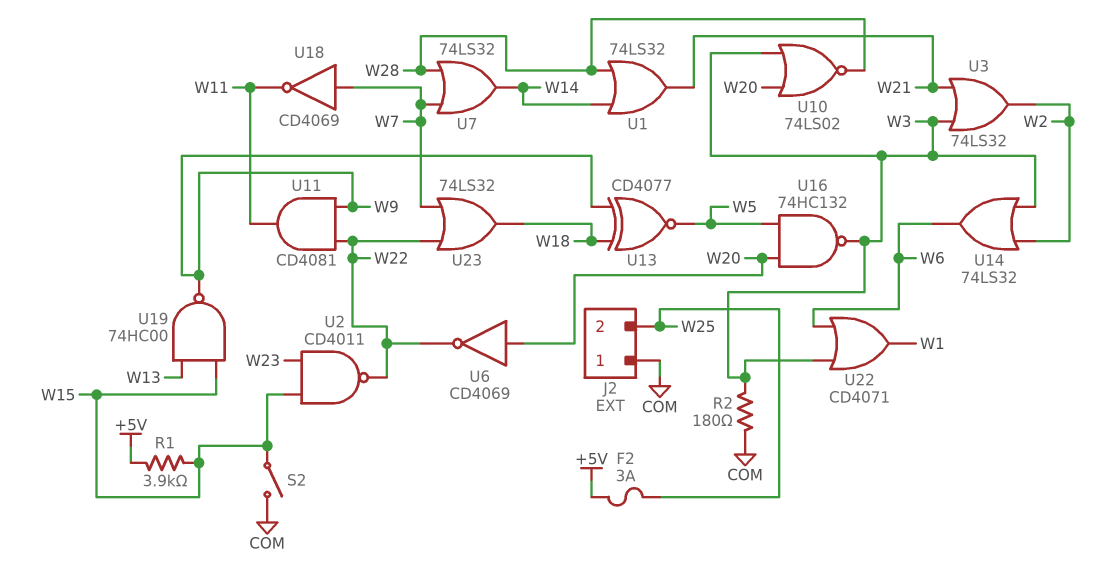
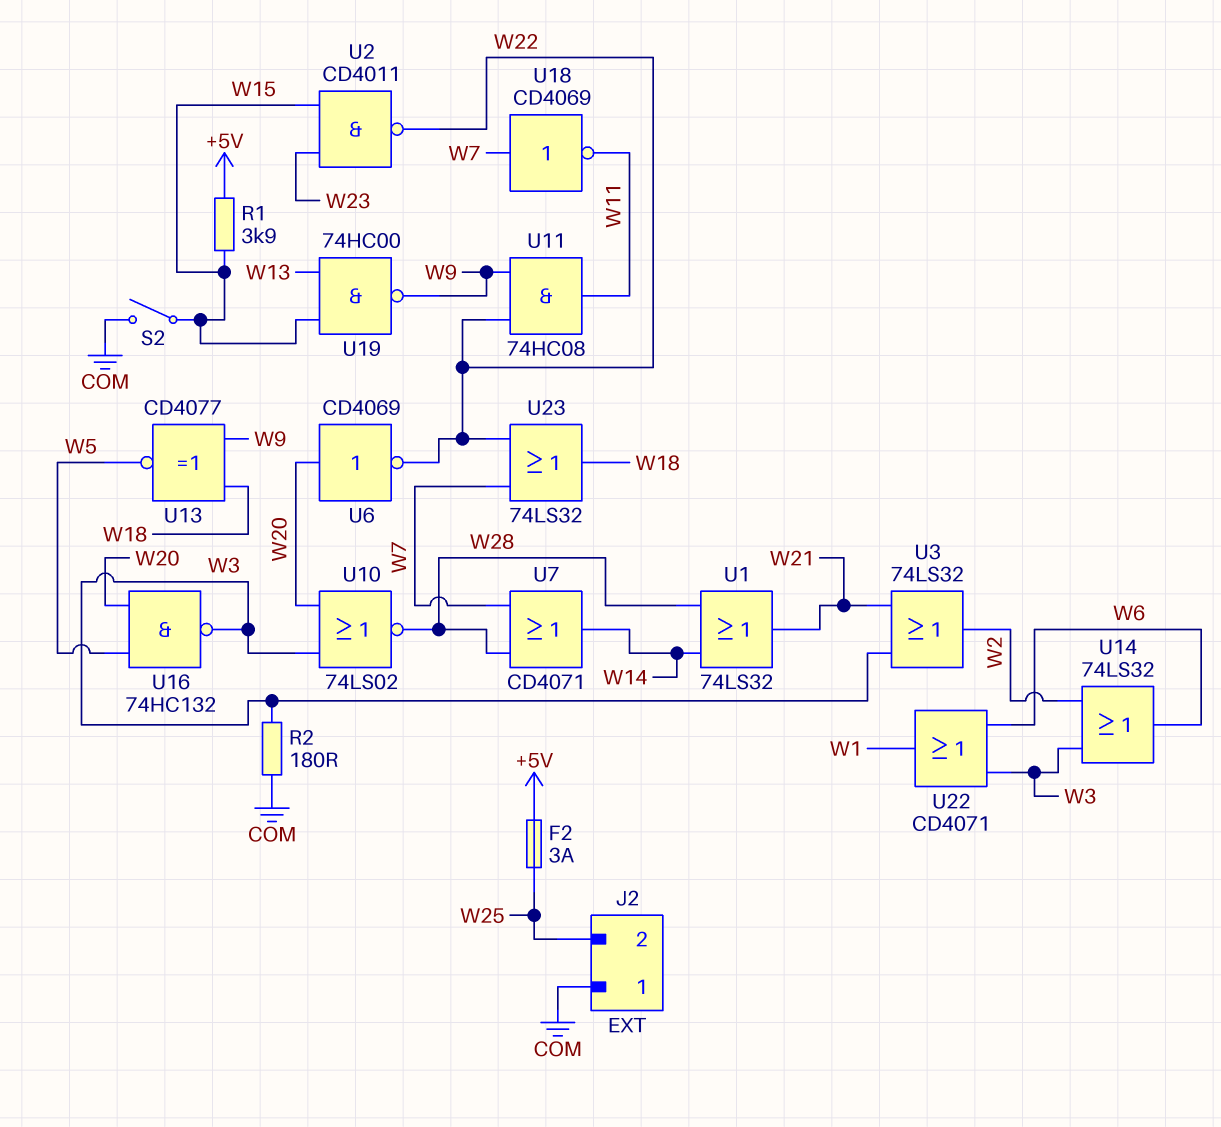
U7: OR 74LS32 (in W7, in W28, out W14) -> OR CD4071 (in W7, in W28, out W14)
U11: AND CD4081 (in W9, in W22, out W11) -> AND 74HC08 (in W9, in W22, out W11)

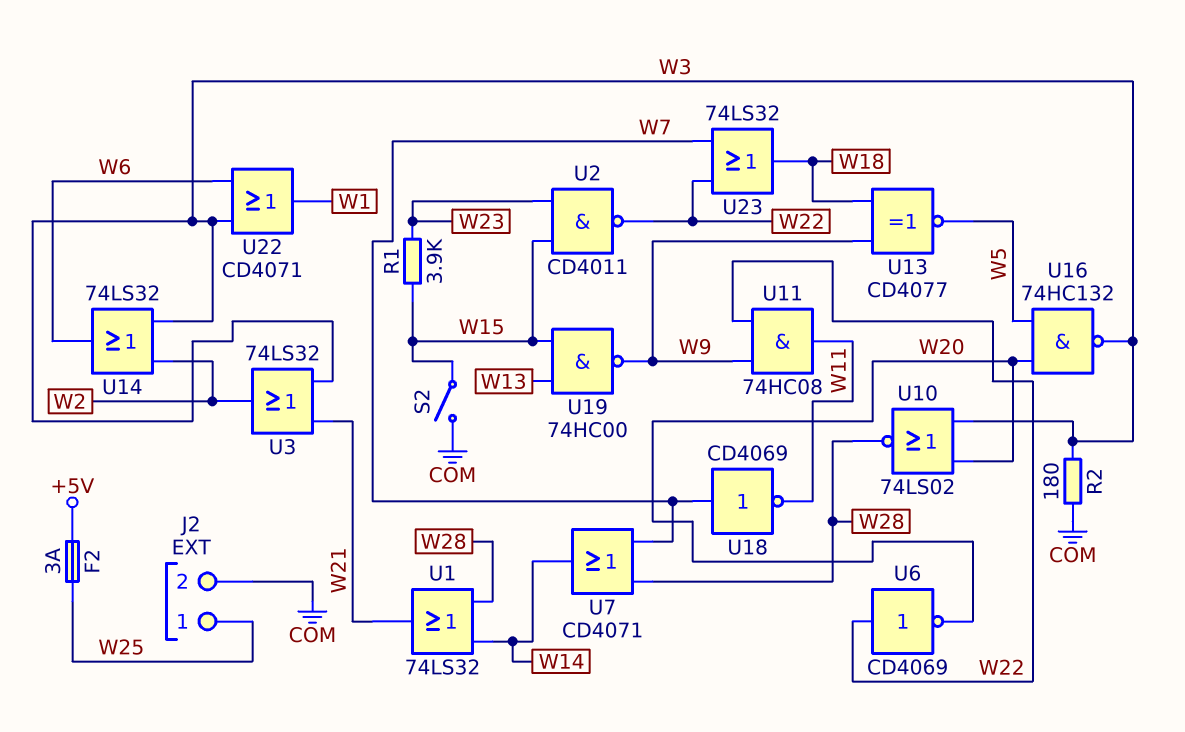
J2 pin 1: COM -> W25
J2 pin 2: W25 -> COM
R1: 3.9k (+5V, W15) -> 3.9k (W15, W23)
U6: NOT CD4069 (in W20, out W22) -> NOT CD4069 (in W22, out W20)

